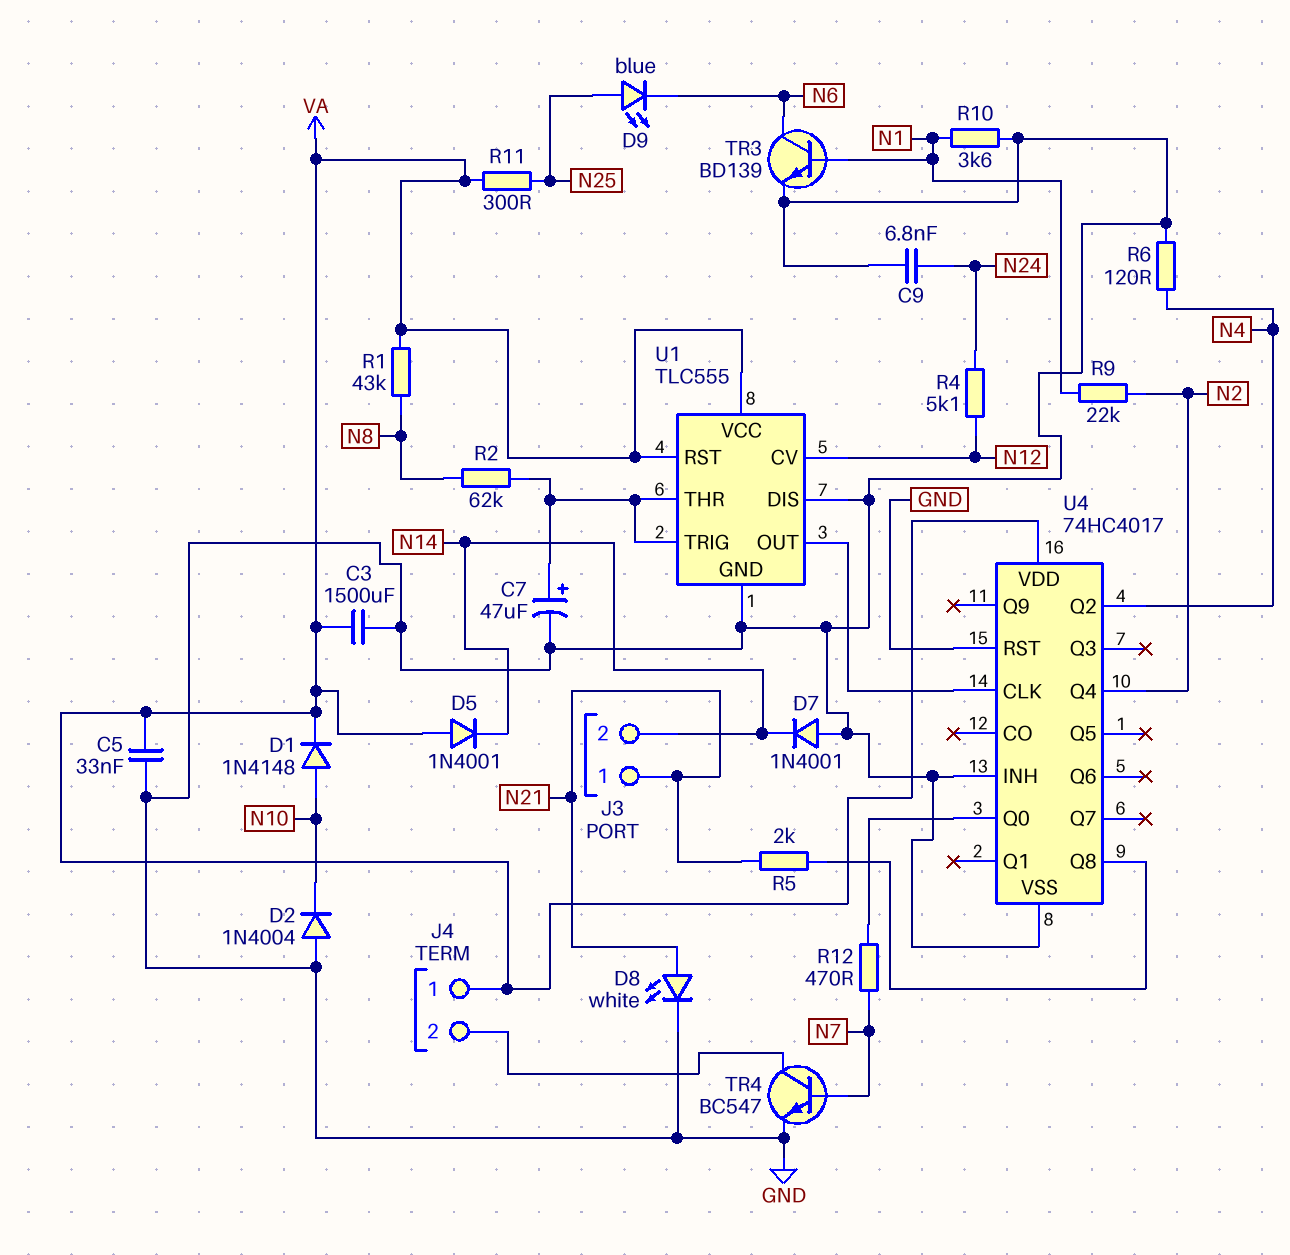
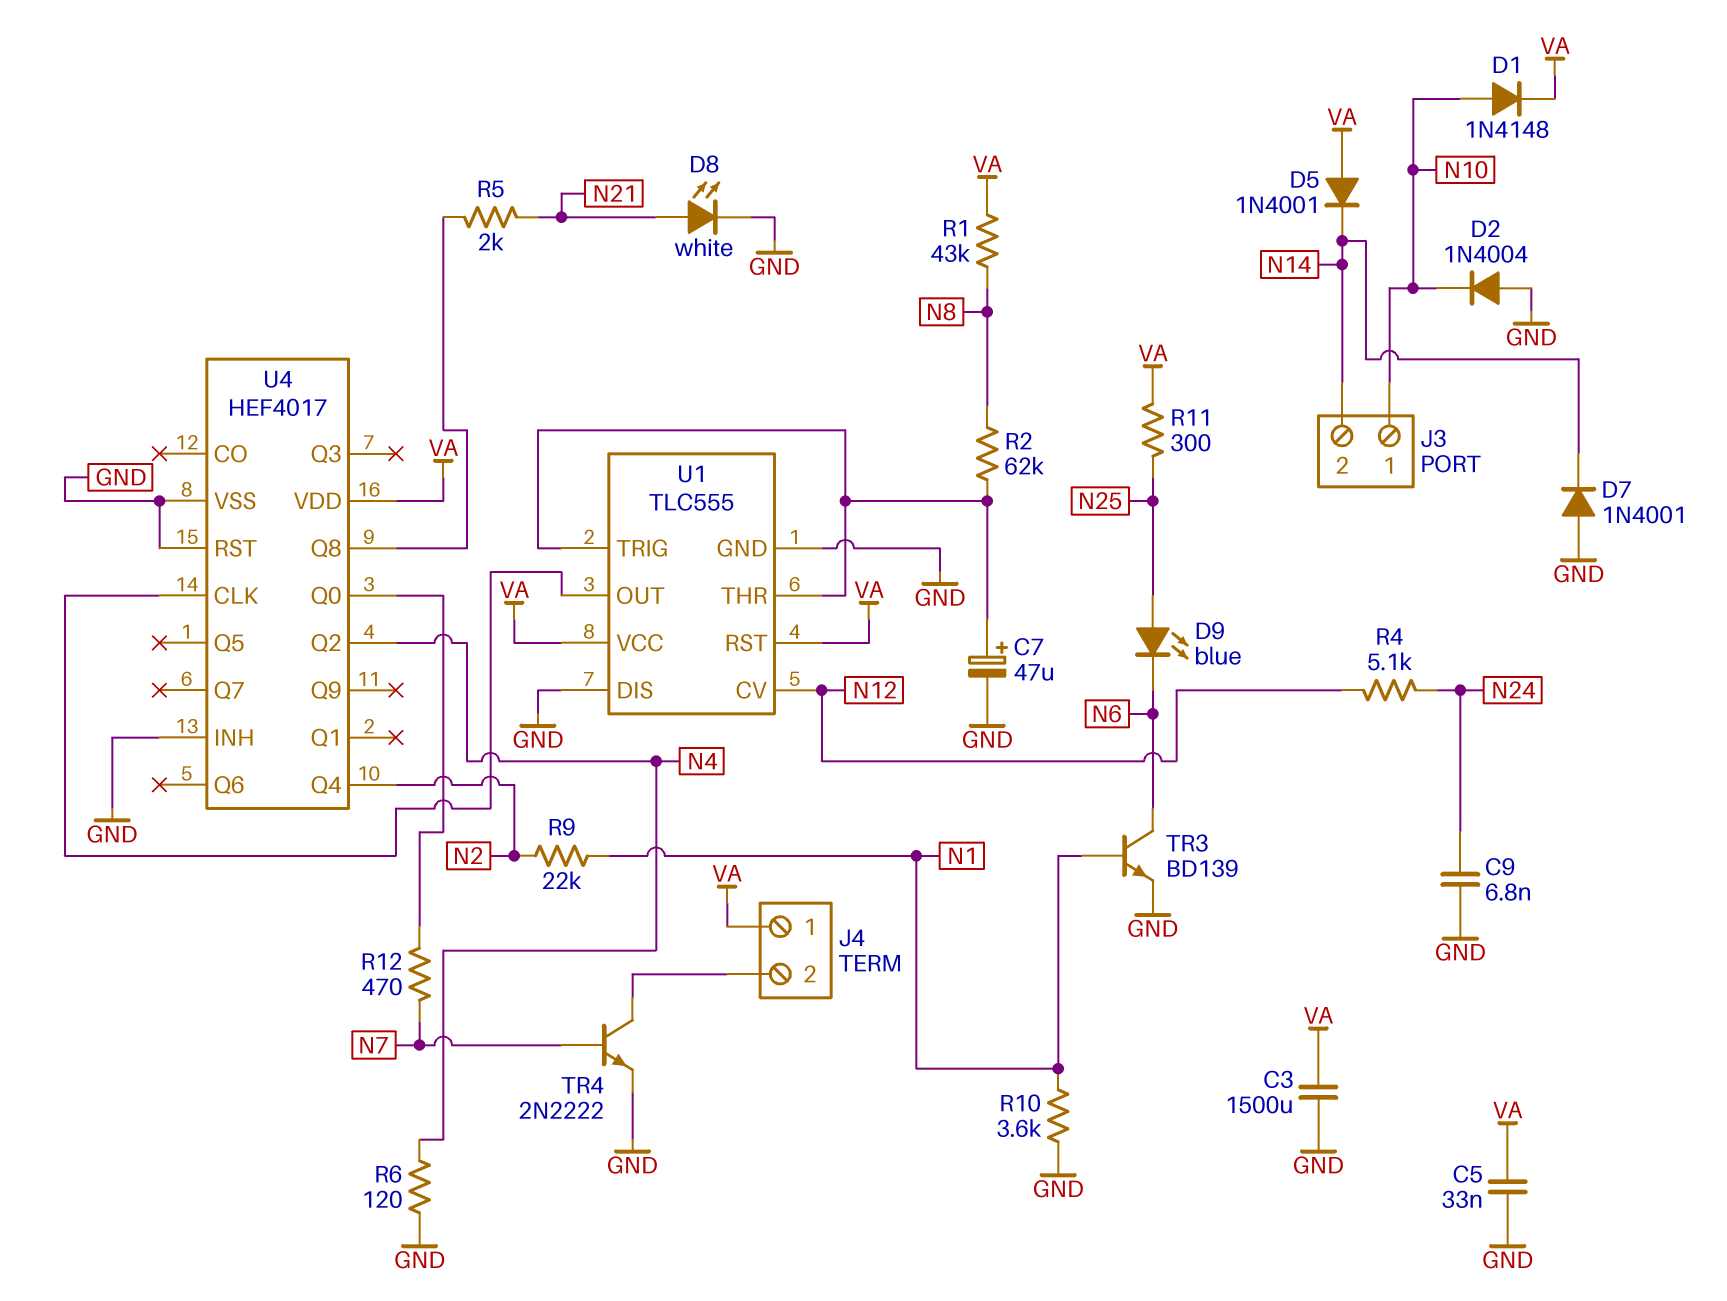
J3 pin 1: N21 -> N10
TR4: NPN BC547 (B N7, C J4/2, E GND) -> NPN 2N2222 (B N7, C J4/2, E GND)
U4: 74HC4017 -> HEF4017

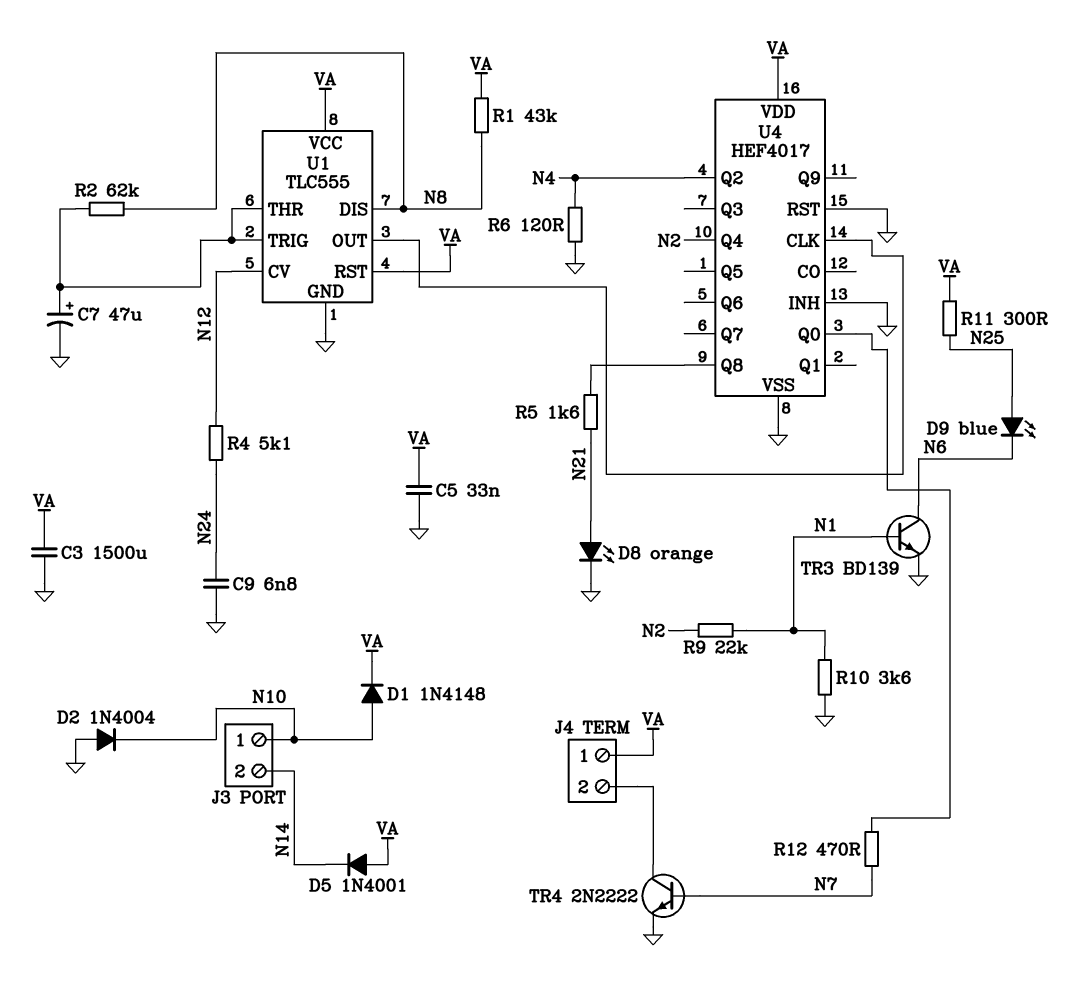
D7: diode 1N4001 (A GND, K N14) -> none
D8: LED white (A N21, K GND) -> LED orange (A N21, K GND)
R5: 2k (N21, U4/Q8) -> 1.6k (N21, U4/Q8)
U1 pin DIS: GND -> N8

